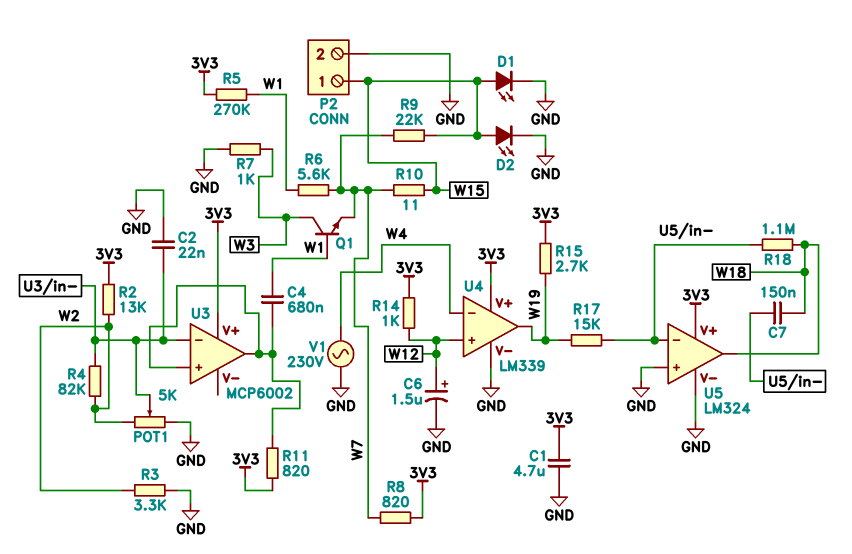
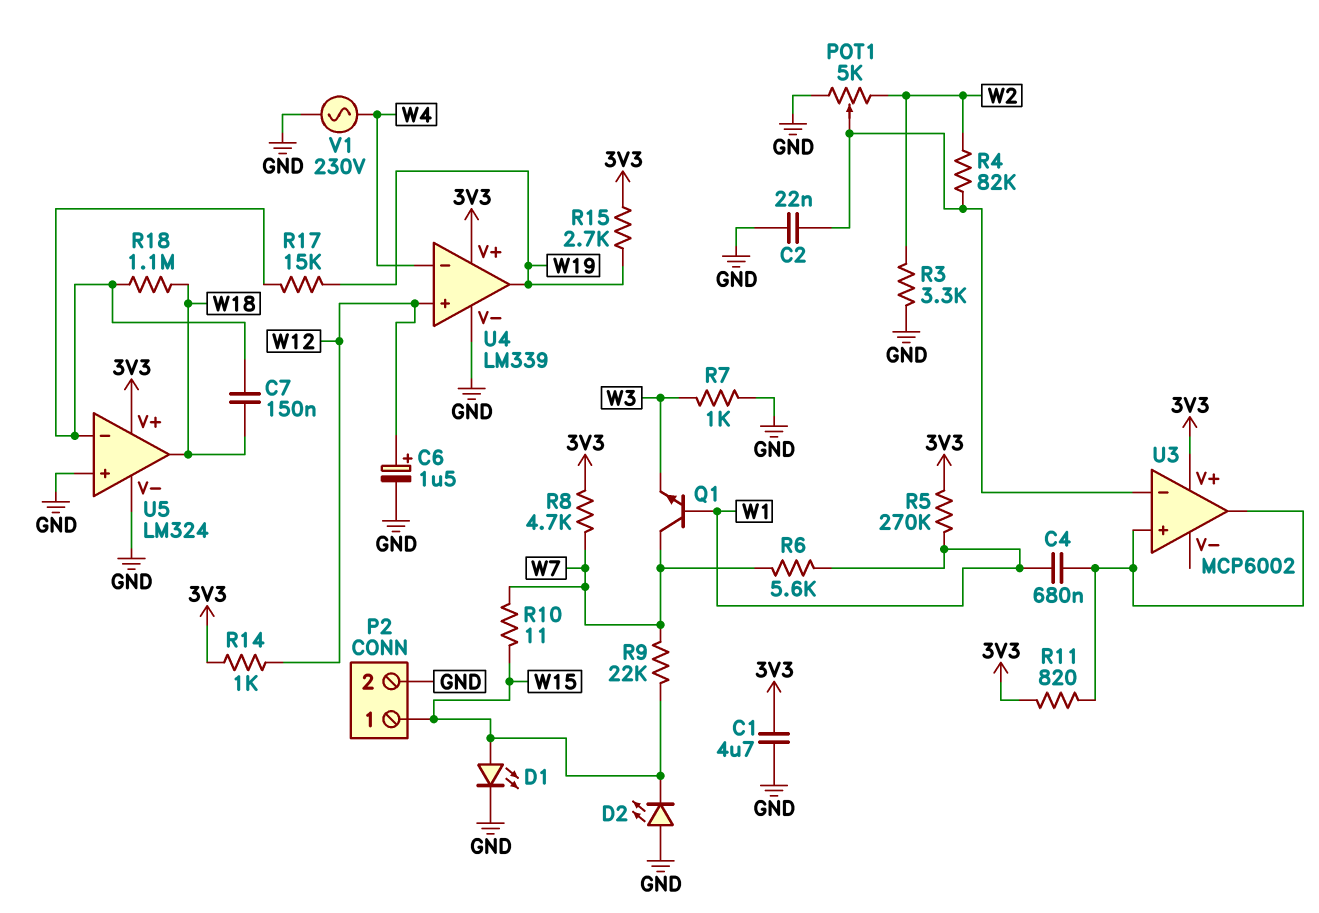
D2: LED (A W15, K GND) -> LED (A GND, K W15)
Q1: NPN (B W1, C W3, E W7) -> NPN (B W1, C W7, E W3)
R2: 13k (3V3, W2) -> none
R8: 820 (3V3, W7) -> 4.7k (3V3, W7)

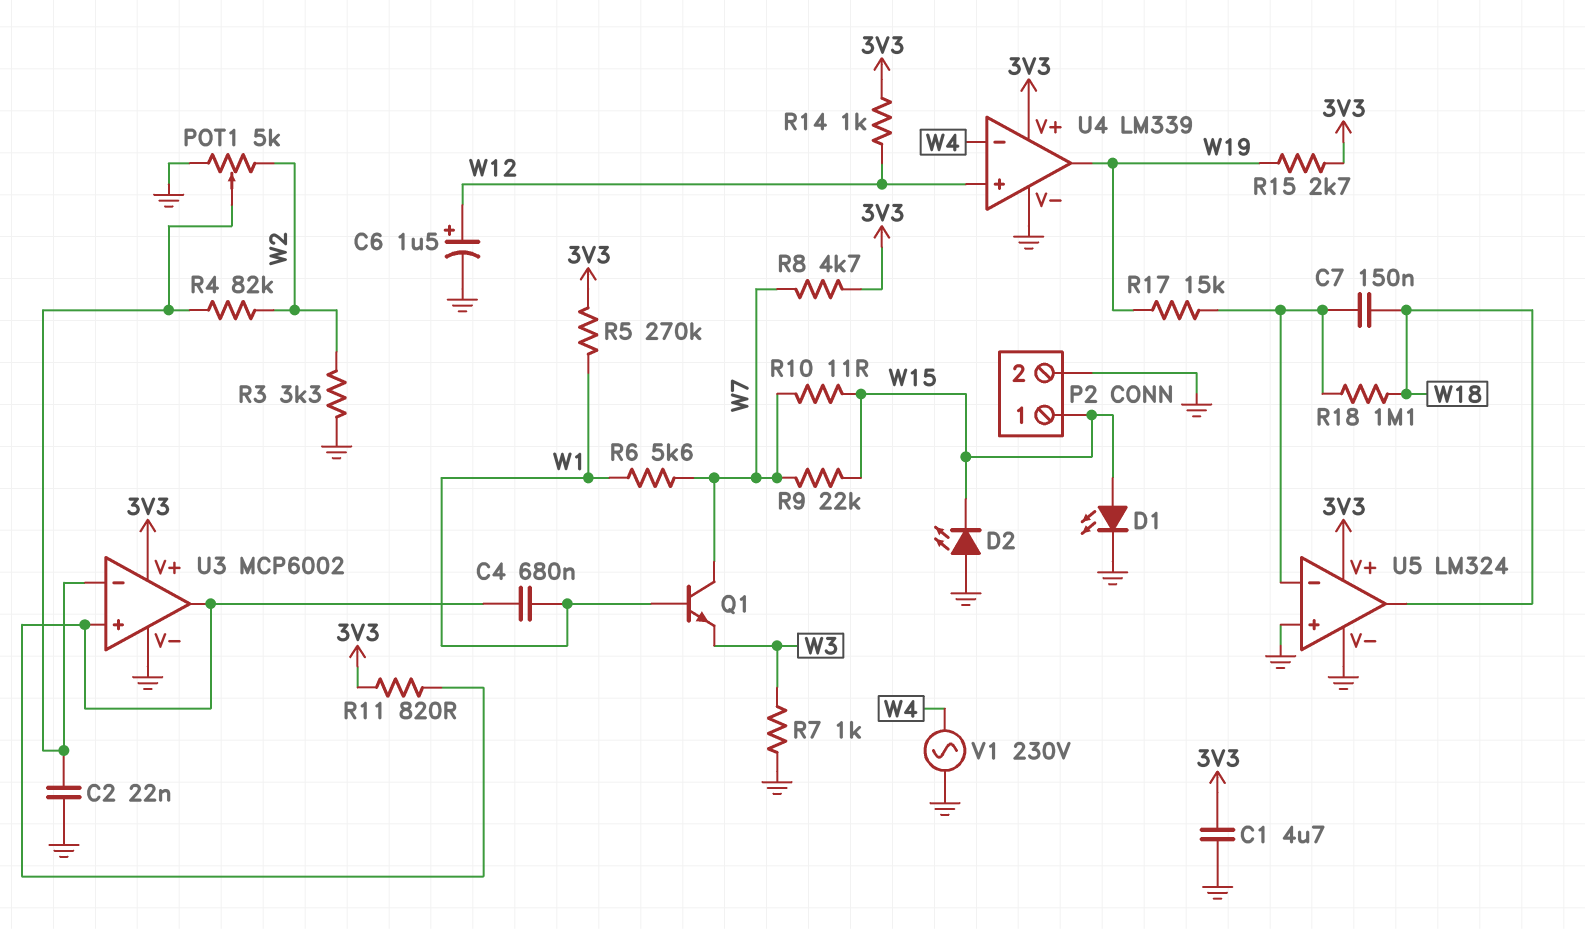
U3 pin V-: none -> GND

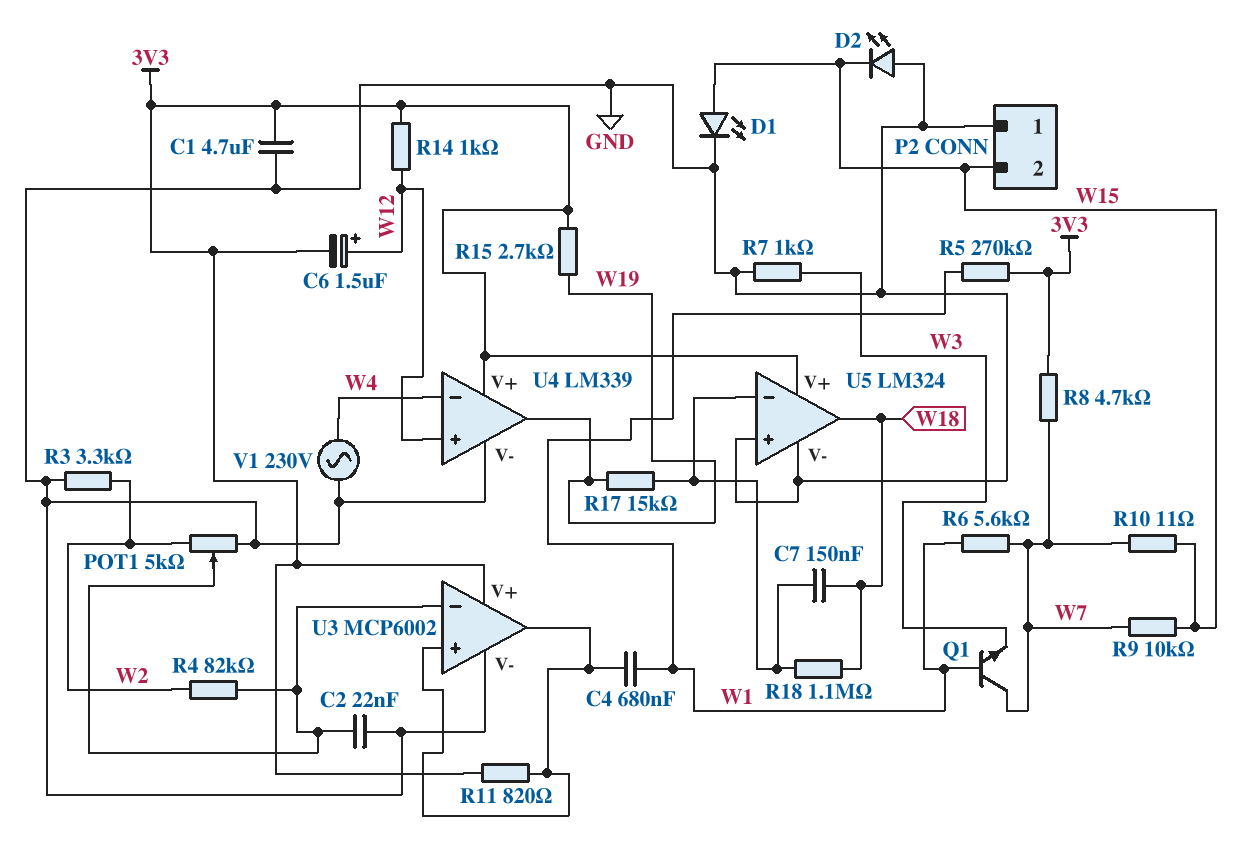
C6: 1.5uF (plus W12, minus GND) -> 1.5uF (plus W12, minus 3V3)
P2 pin 1: W15 -> GND
P2 pin 2: GND -> W15
R9: 22k (W7, W15) -> 10k (W7, W15)

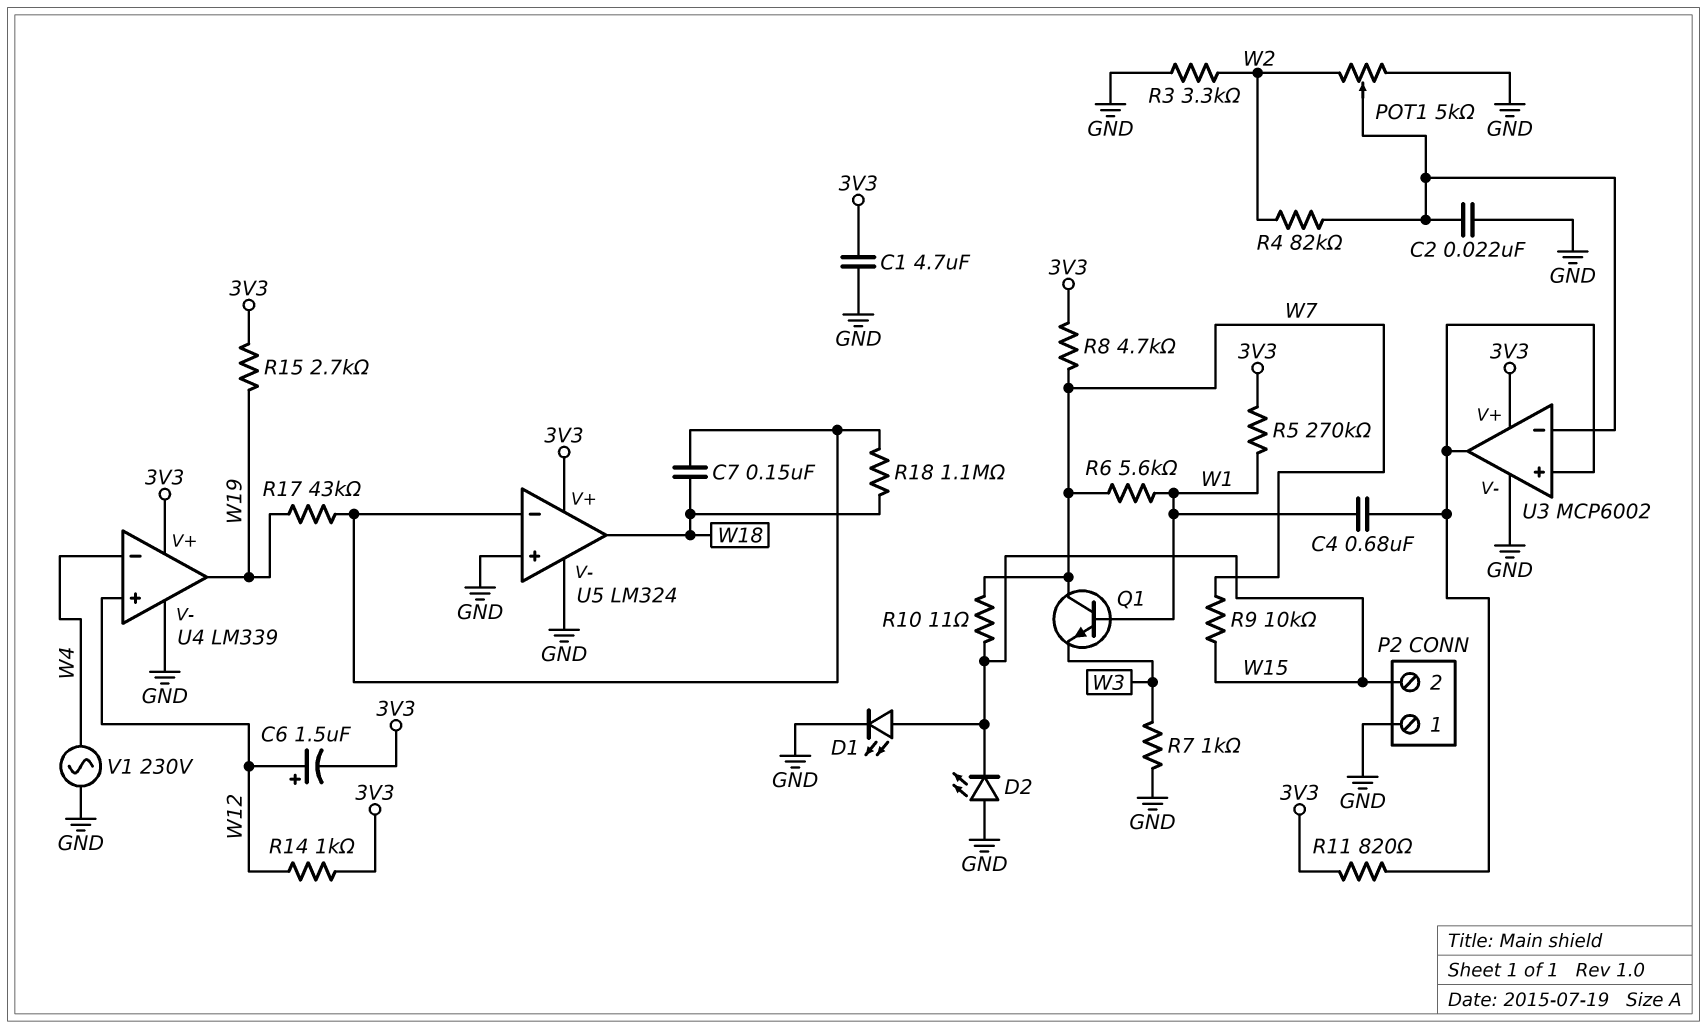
R17: 15k (U5/in-, W19) -> 43k (U5/in-, W19)

